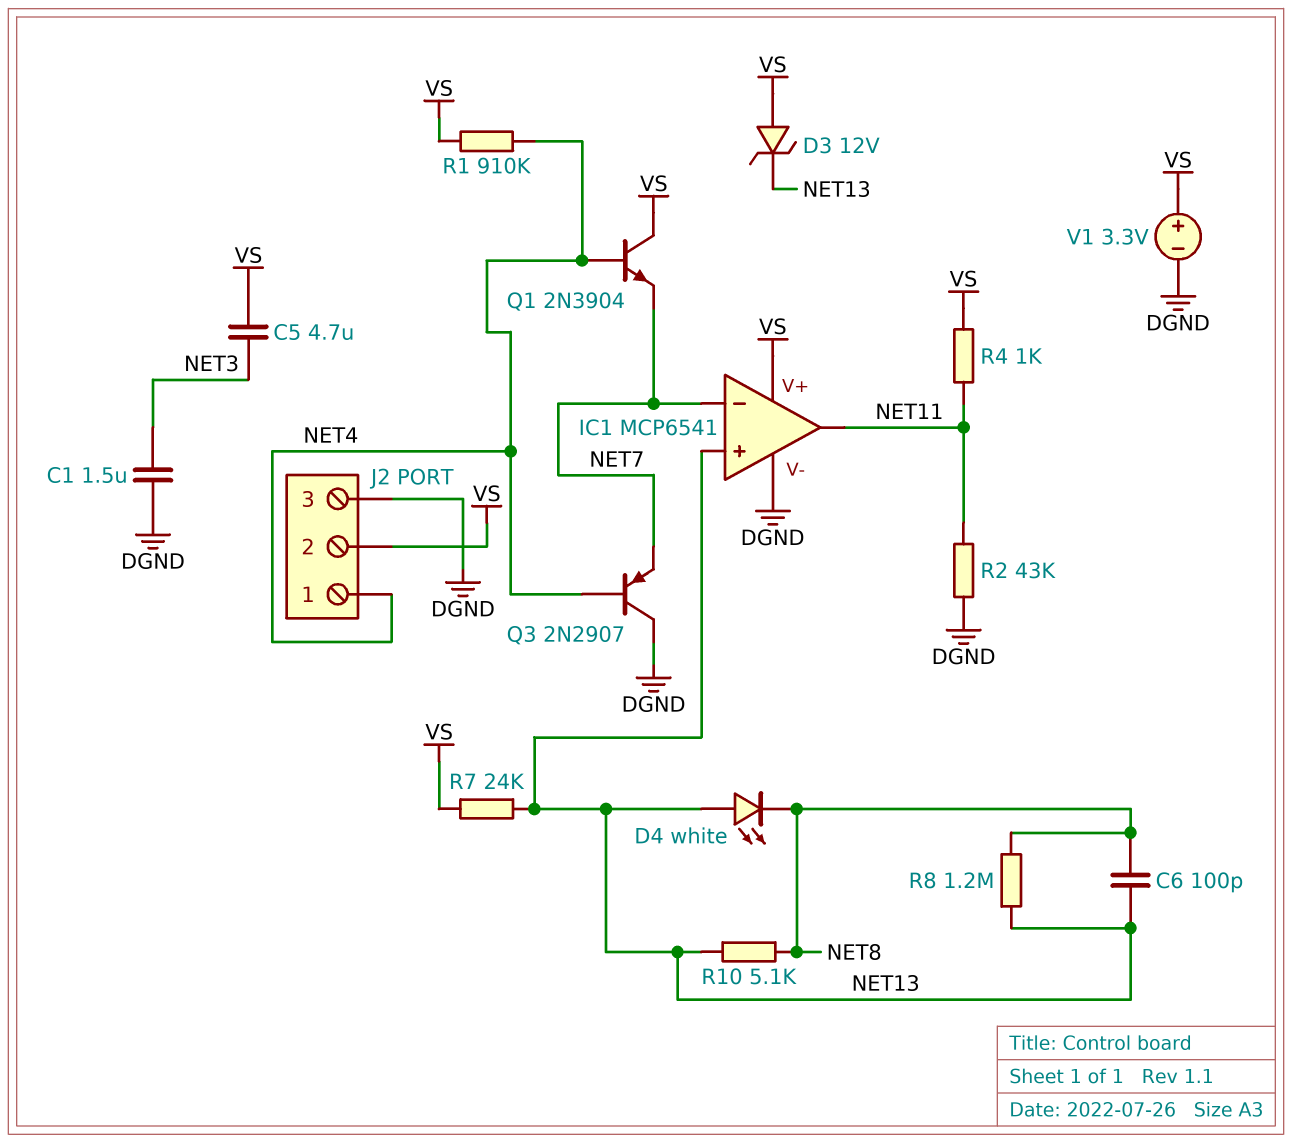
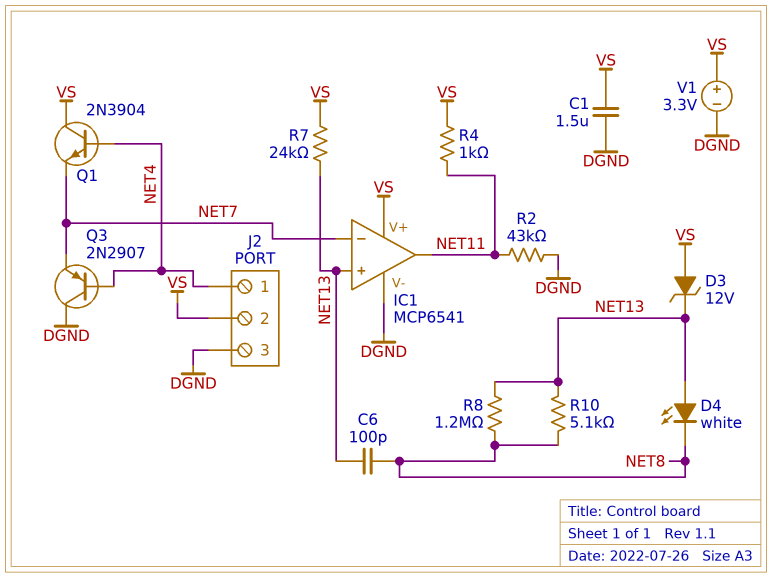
C1: 1.5uF (DGND, NET3) -> 1.5uF (DGND, VS)
C5: 4.7uF (NET3, VS) -> none
R1: 910k (NET4, VS) -> none

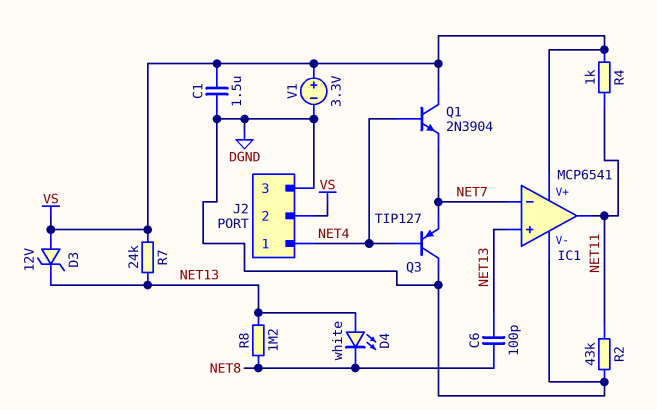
Q3: PNP 2N2907 (B NET4, C DGND, E NET7) -> PNP TIP127 (B NET4, C DGND, E NET7)
R10: 5.1k (NET8, NET13) -> none

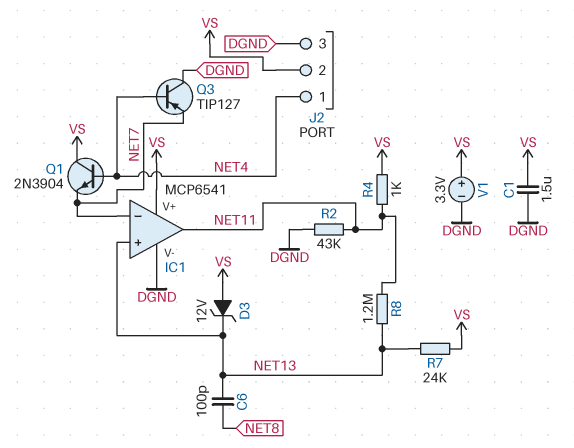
D4: LED white (A NET13, K NET8) -> none
R8: 1.2M (NET8, NET13) -> 1.2M (NET11, NET13)

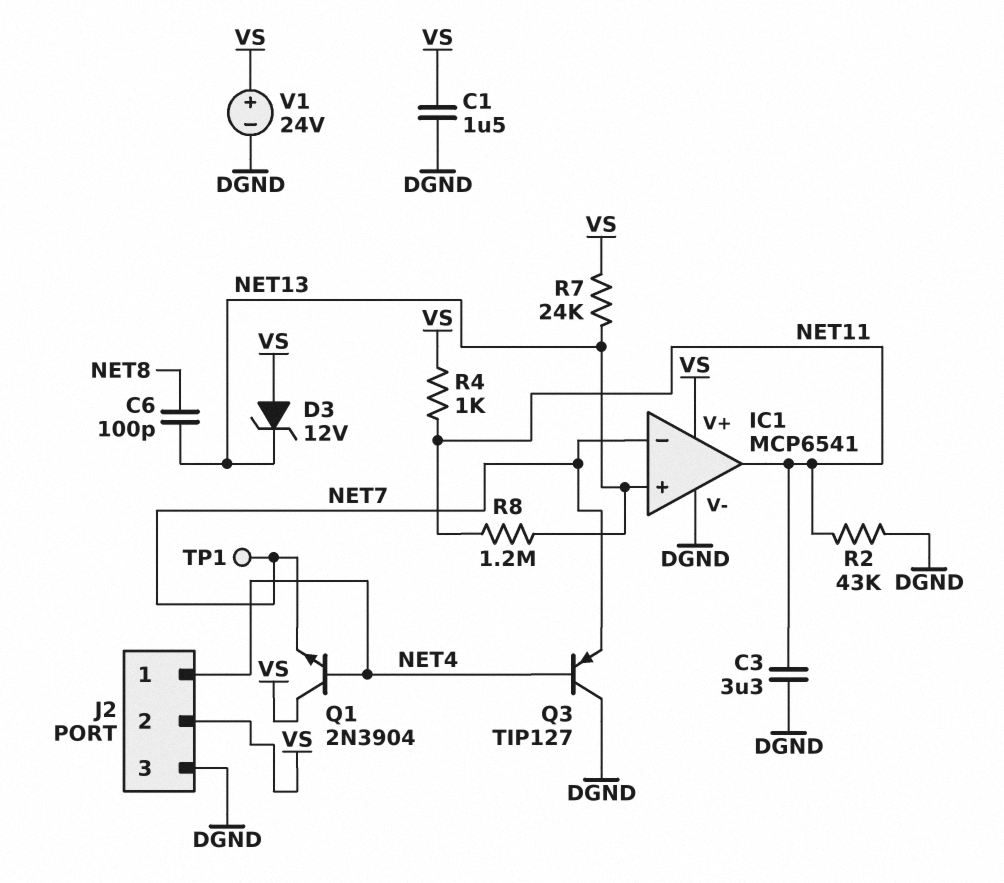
C3: none -> 3.3uF (DGND, NET11)
TP1: none -> test point (NET7)
V1: 3.3V (plus VS, minus DGND) -> 24V (plus VS, minus DGND)

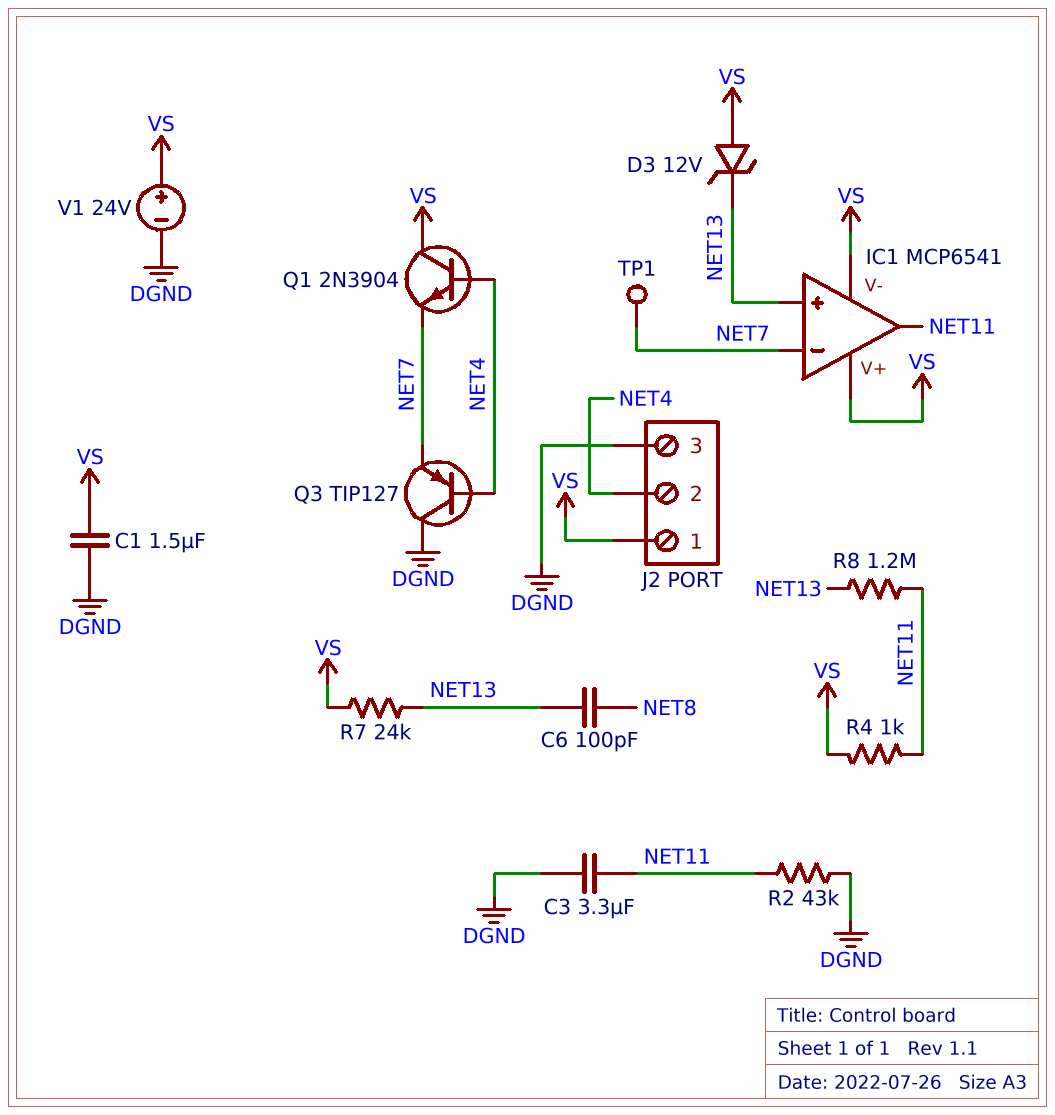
IC1 pin V-: DGND -> VS
J2 pin 1: NET4 -> VS
J2 pin 2: VS -> NET4

